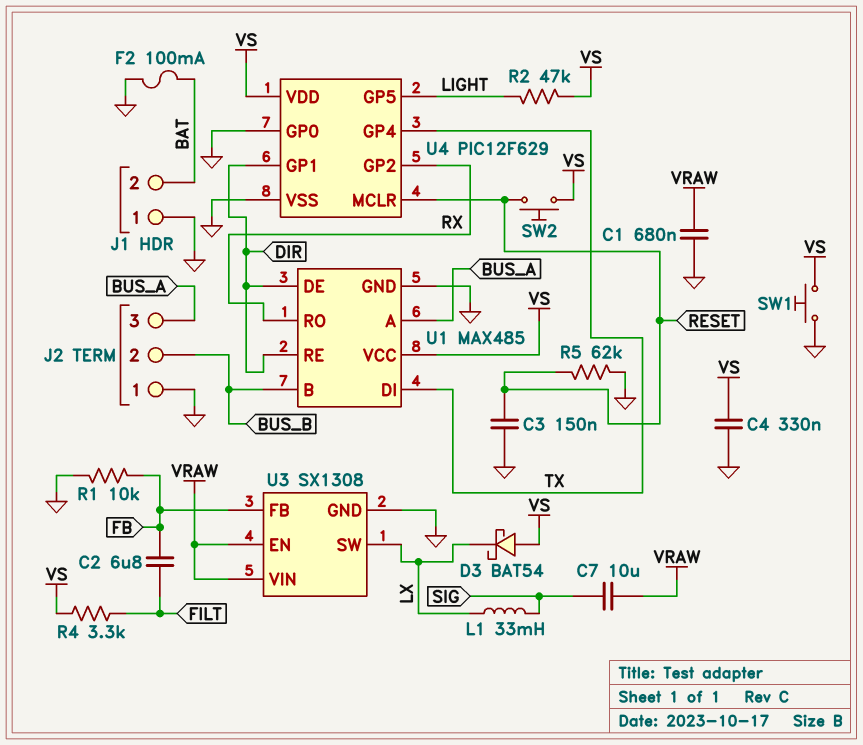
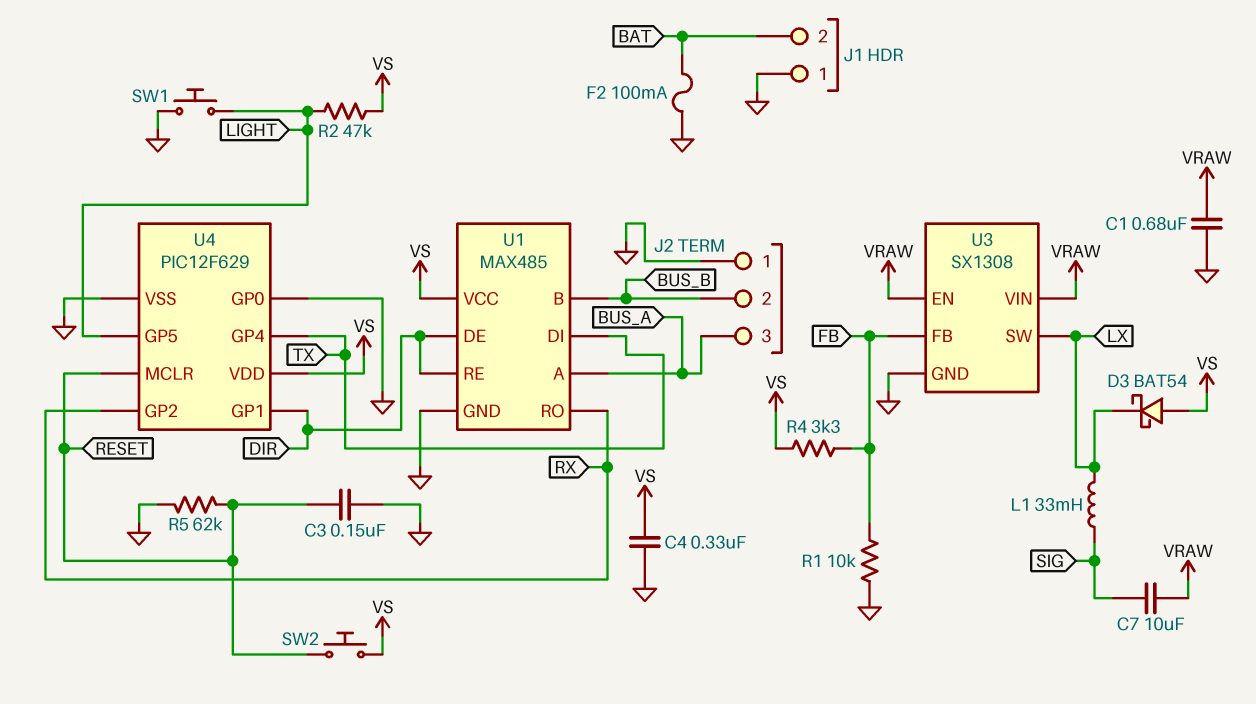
C2: 6.8uF (FB, FILT) -> none
R4: 3.3k (FILT, VS) -> 3.3k (FB, VS)
SW1: button (GND, VS) -> button (GND, LIGHT)

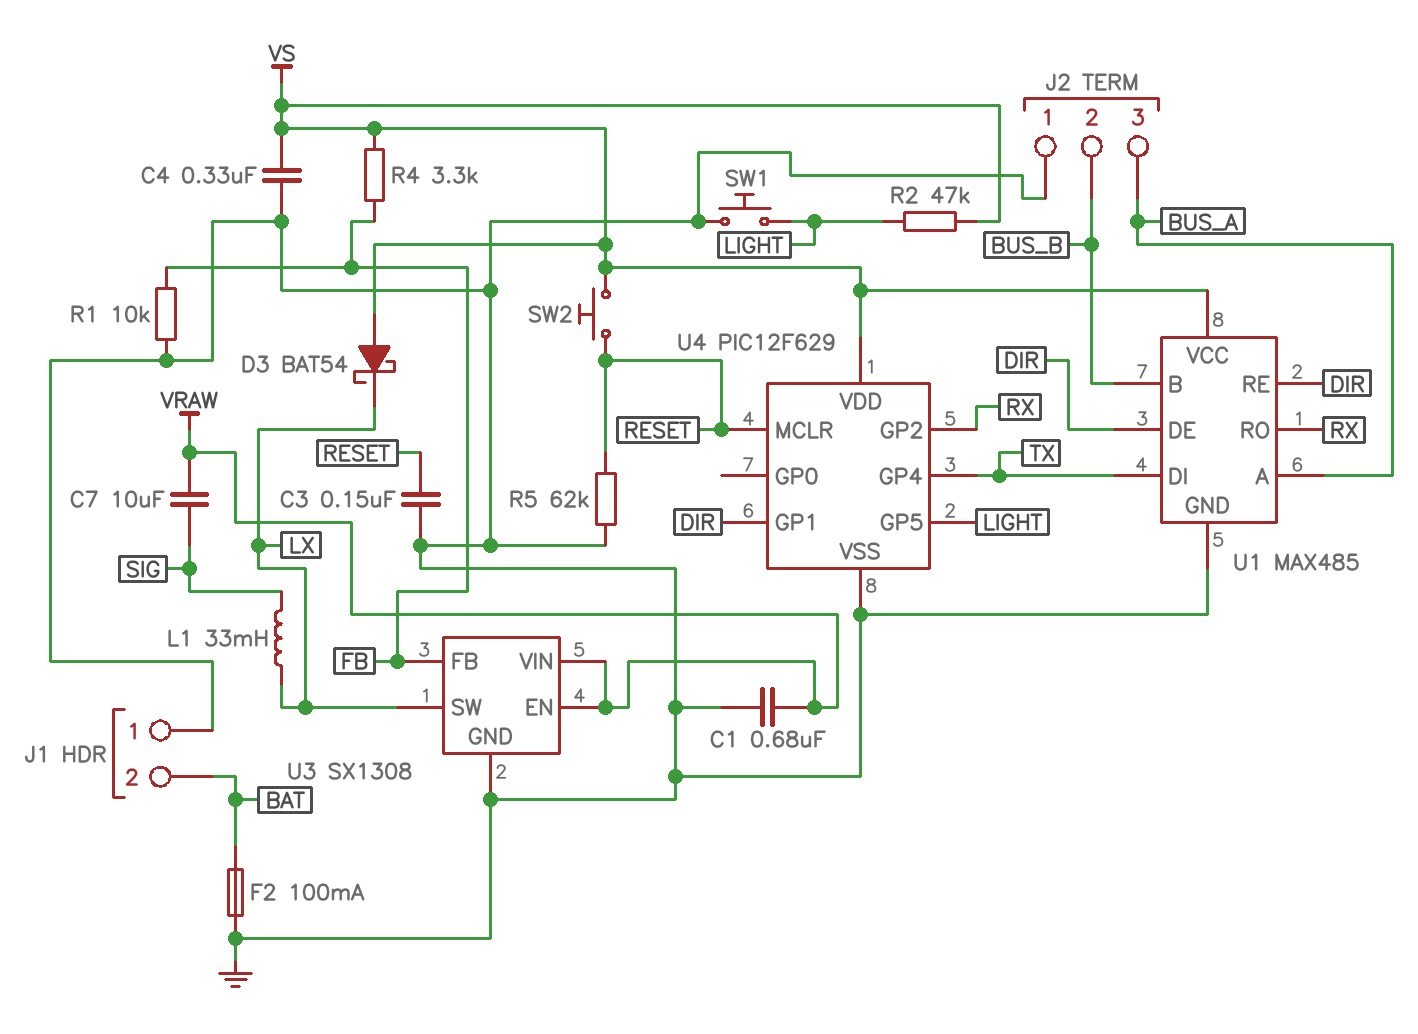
U4 pin GP0: GND -> none

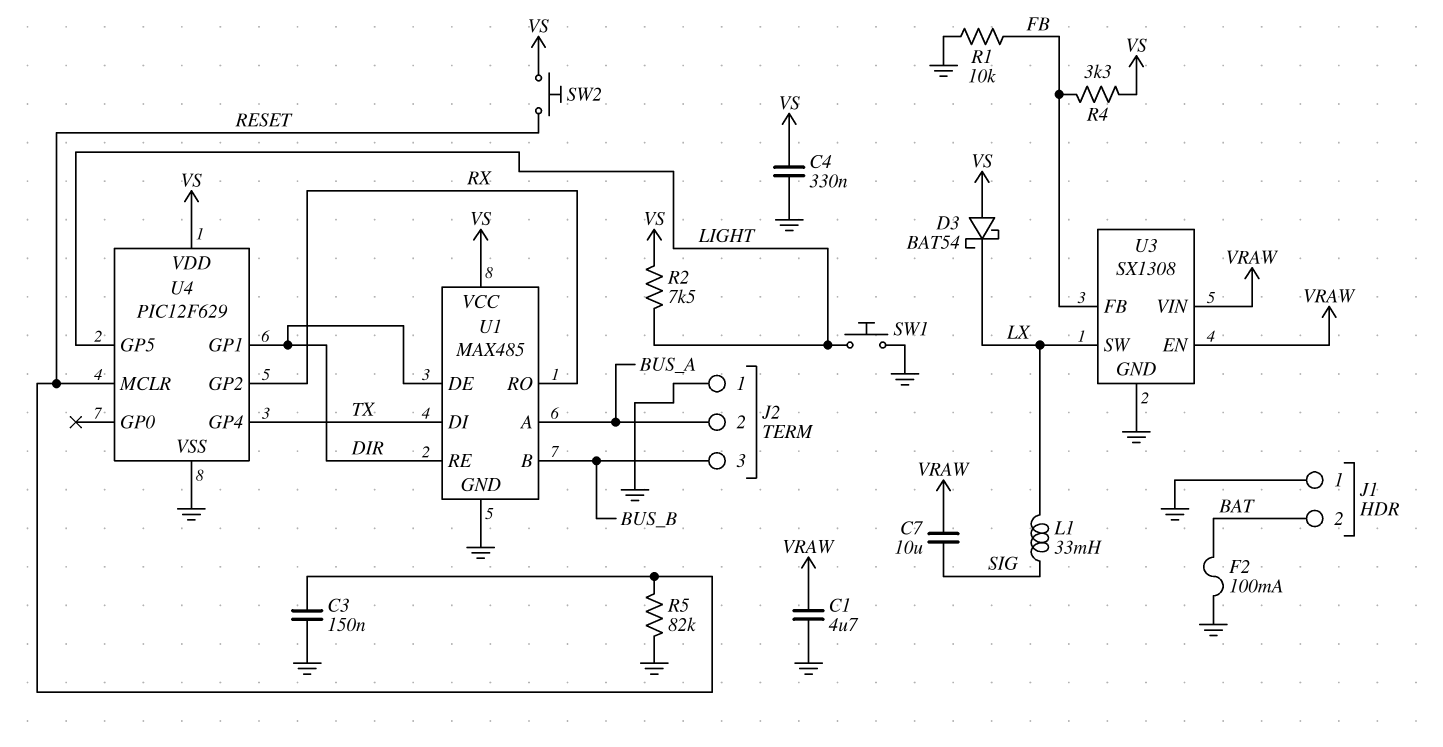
C1: 680nF (GND, VRAW) -> 4.7uF (GND, VRAW)
J2 pin 2: BUS_B -> BUS_A
J2 pin 3: BUS_A -> BUS_B
R2: 47k (LIGHT, VS) -> 7.5k (LIGHT, VS)
R5: 62k (GND, RESET) -> 82k (GND, RESET)

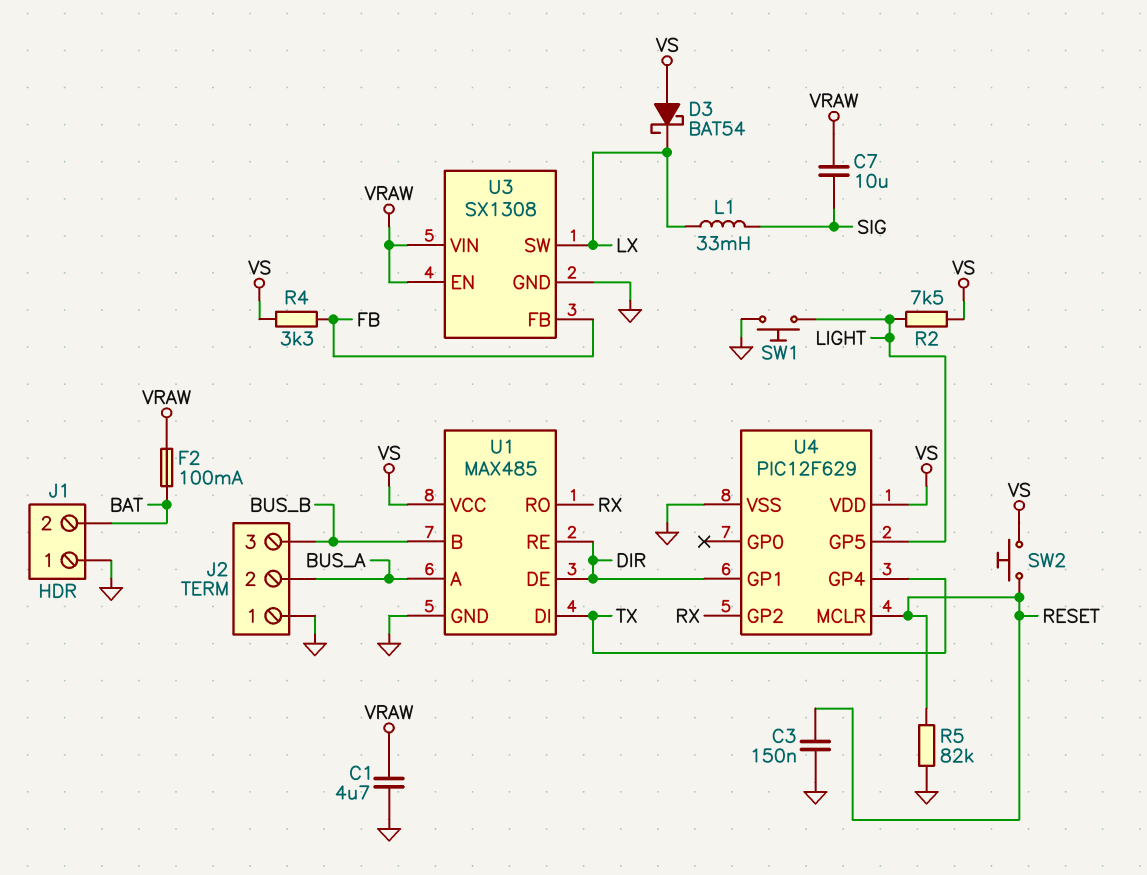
C4: 330nF (GND, VS) -> none
F2: 100mA (BAT, GND) -> 100mA (BAT, VRAW)
R1: 10k (FB, GND) -> none

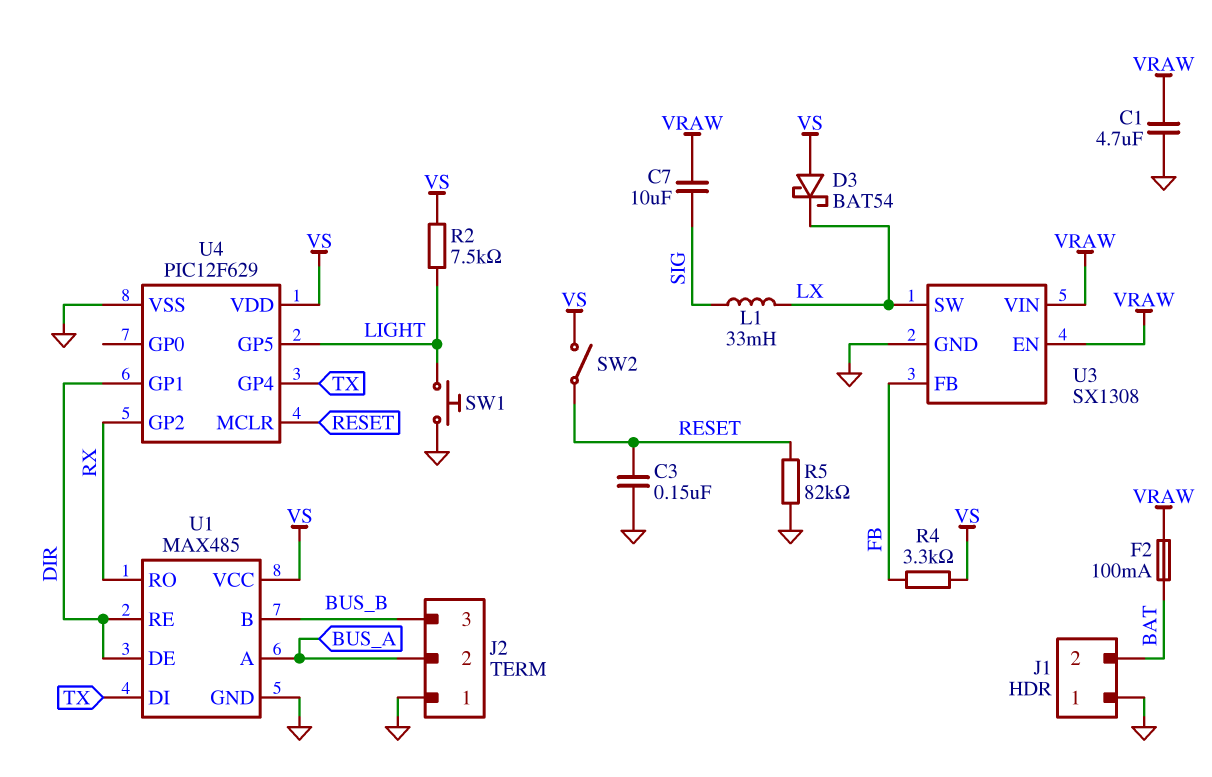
SW2: button (RESET, VS) -> switch (RESET, VS)

